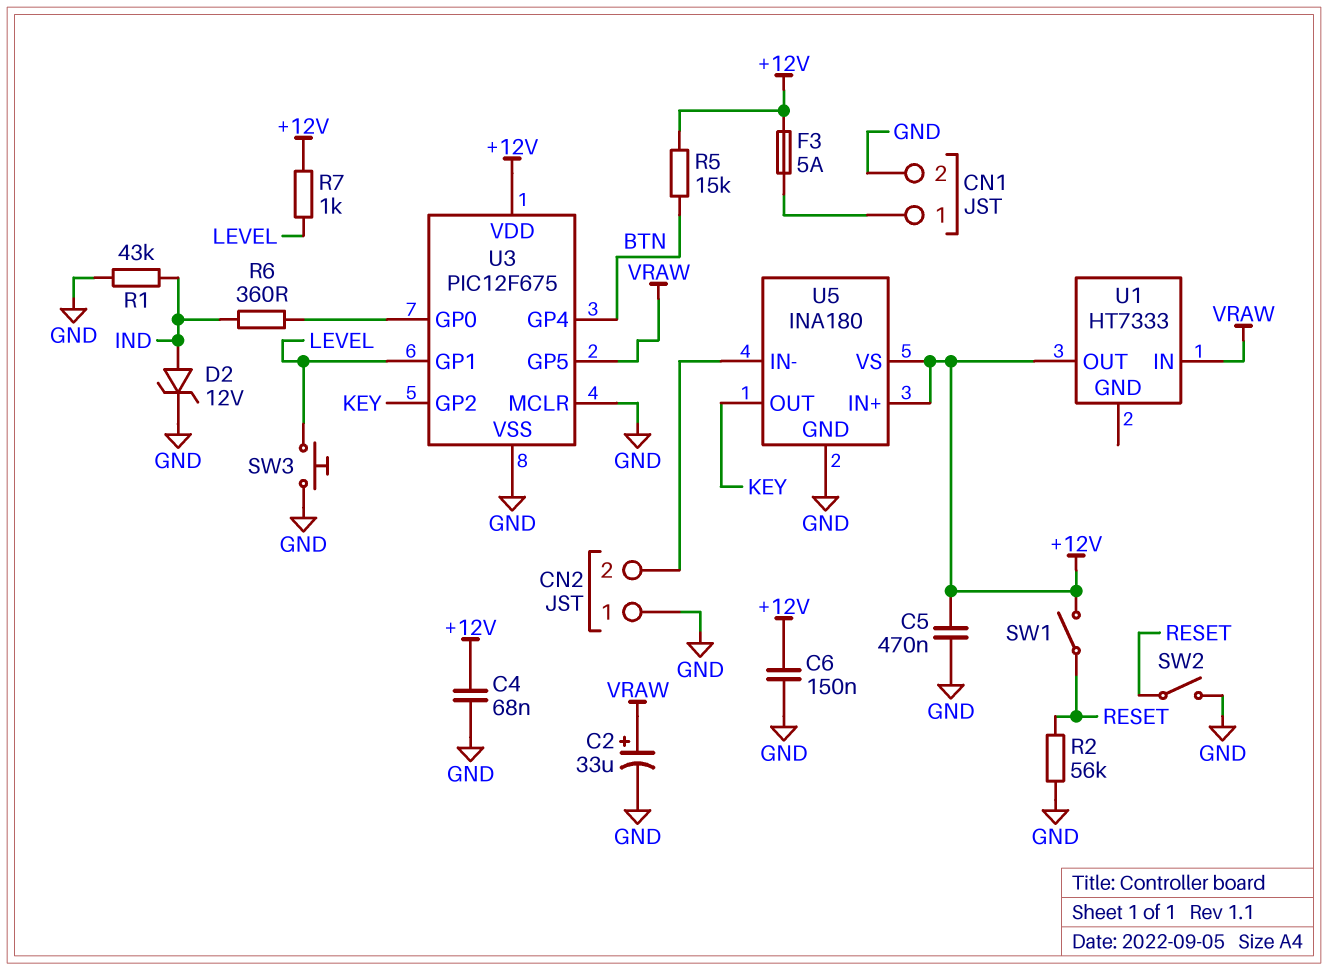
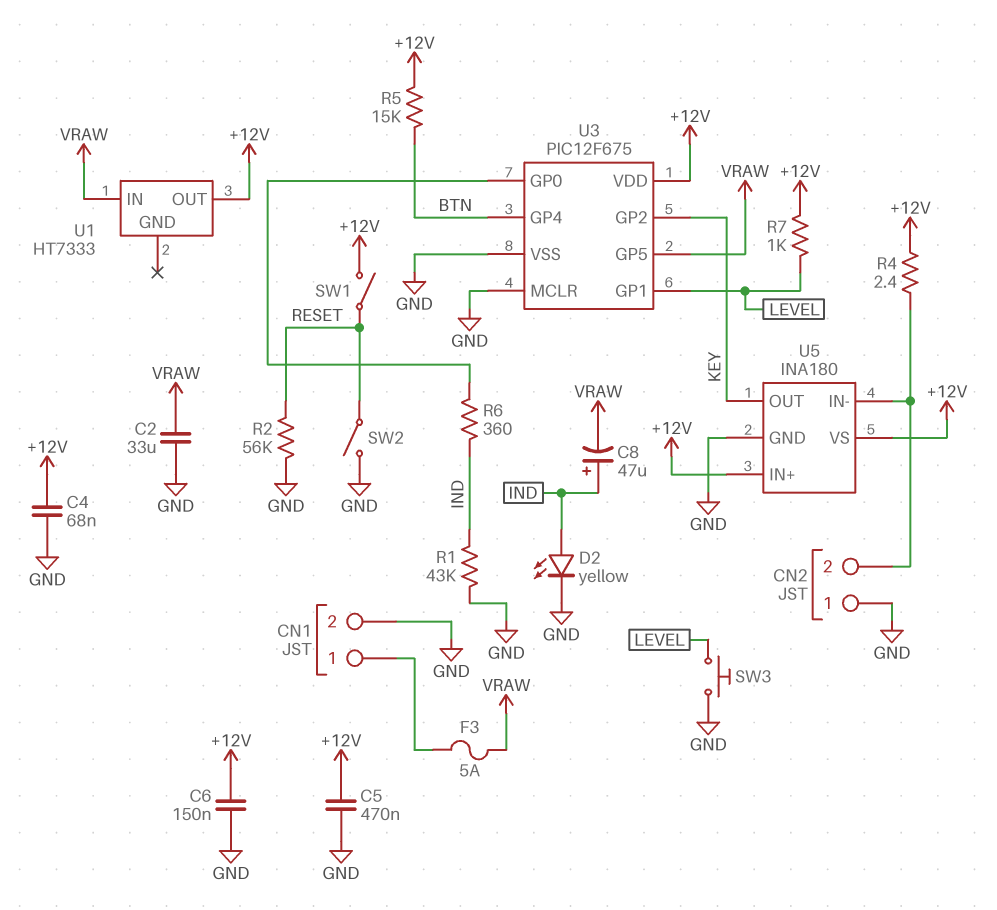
C2: 33uF (plus VRAW, minus GND) -> 33uF (GND, VRAW)
C8: none -> 47uF (plus IND, minus VRAW)
D2: zener 12V (A IND, K GND) -> LED yellow (A IND, K GND)
F3: 5A (+12V, CN1/1) -> 5A (CN1/1, VRAW)
R4: none -> 2.4 (+12V, CN2/2)

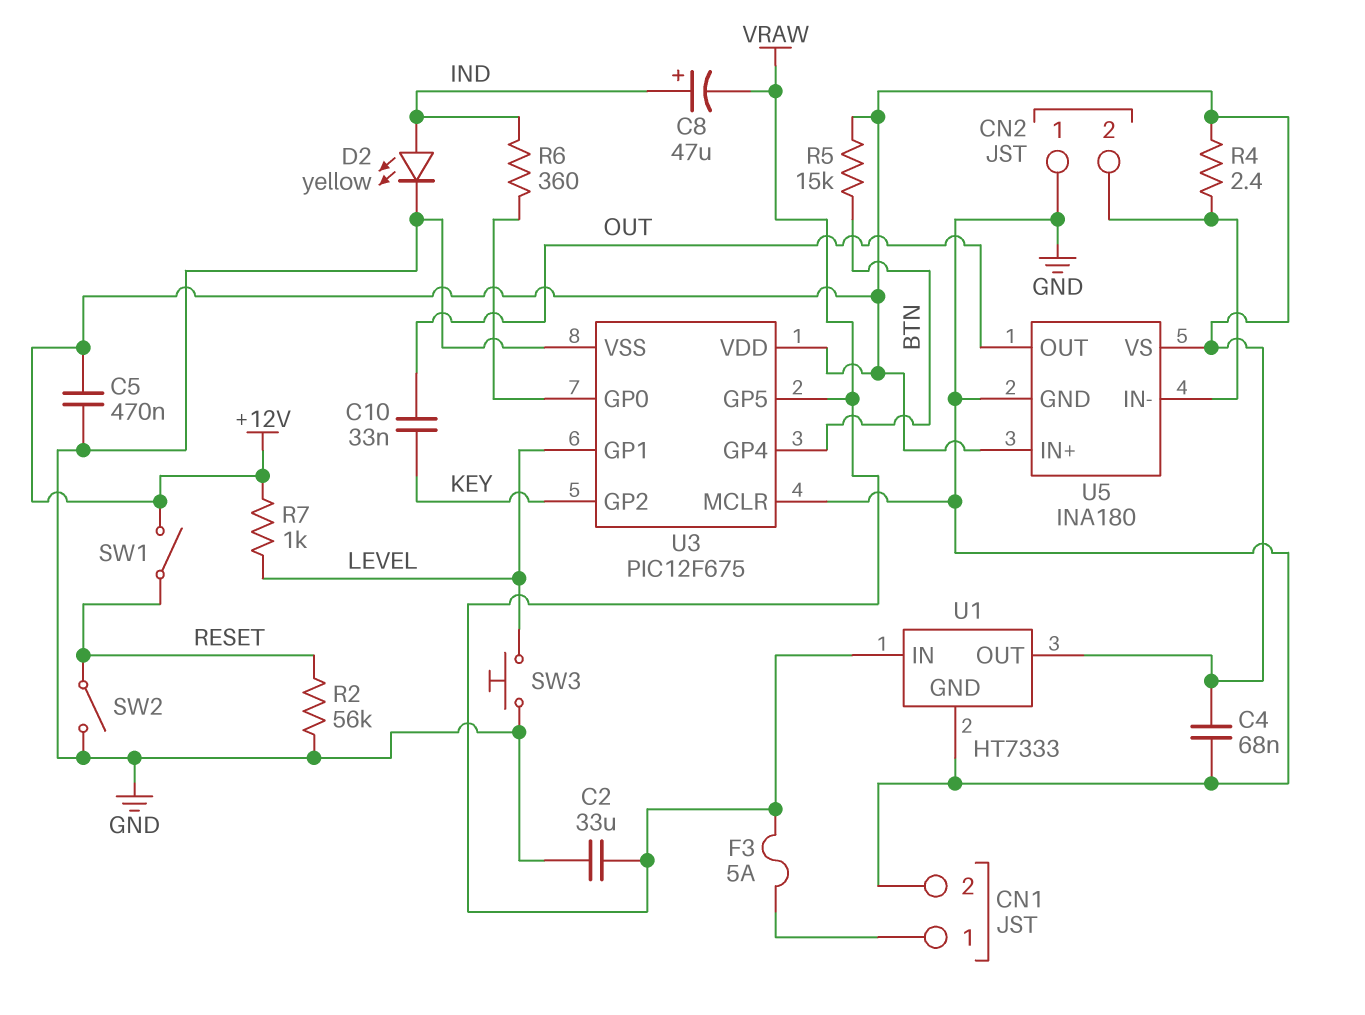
C6: 150nF (+12V, GND) -> none
C10: none -> 33nF (KEY, OUT)
R1: 43k (GND, IND) -> none
U1 pin GND: none -> GND
U5 pin OUT: KEY -> OUT

